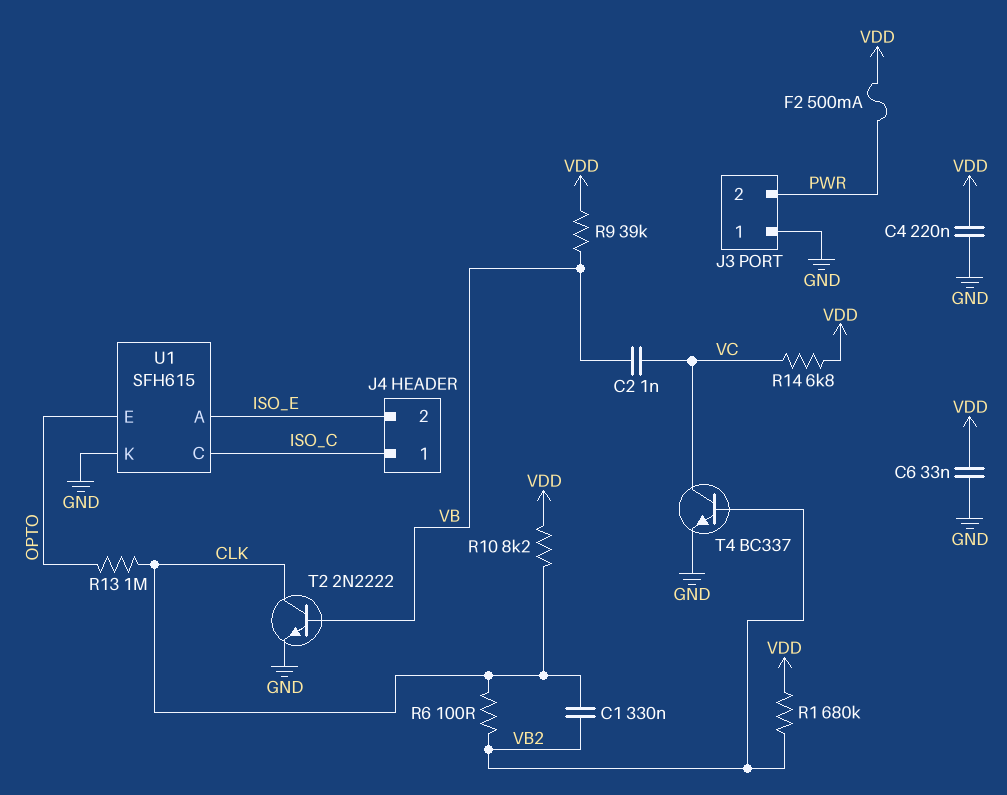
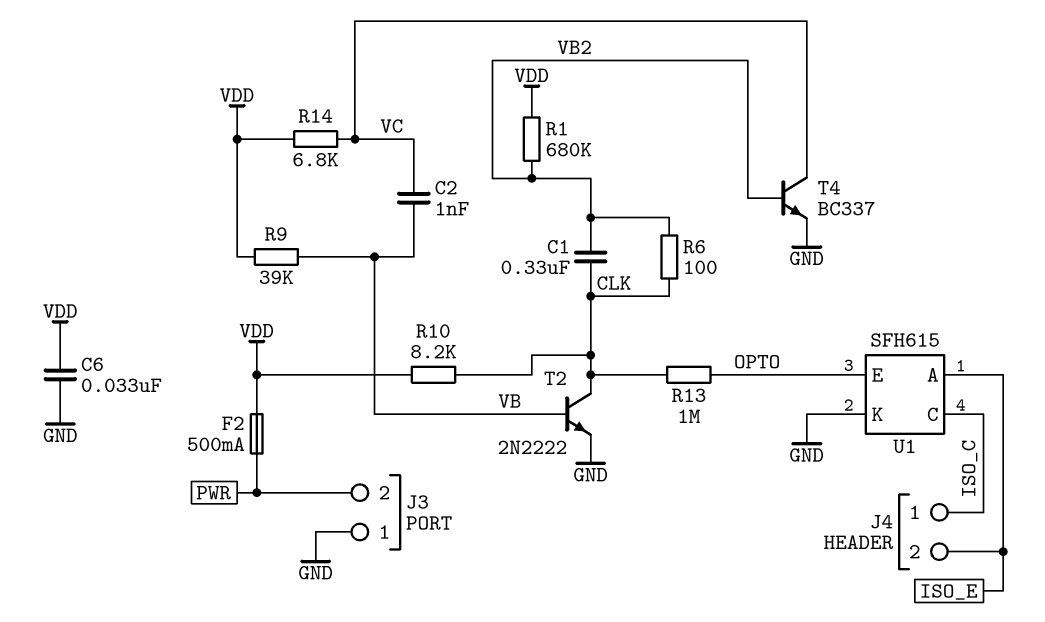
C4: 220nF (GND, VDD) -> none

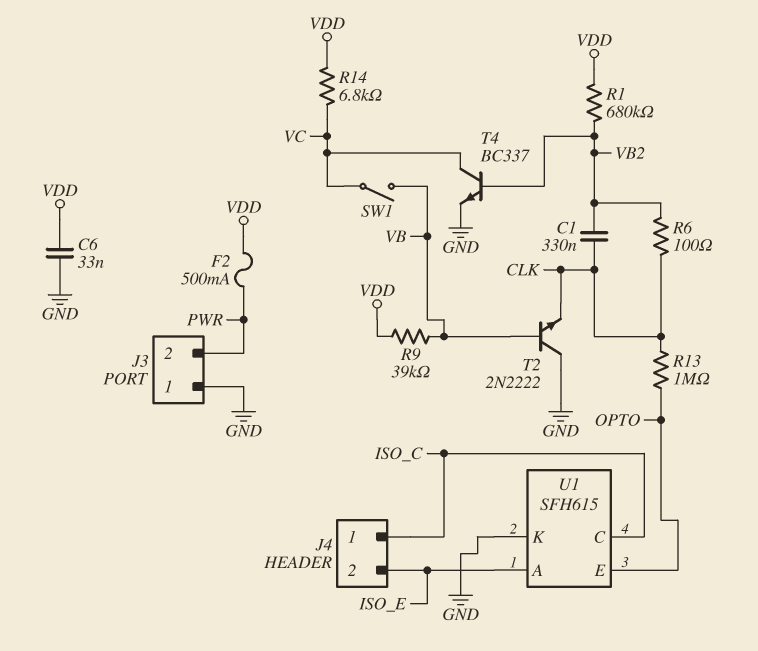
C2: 1nF (VB, VC) -> none
R10: 8.2k (CLK, VDD) -> none
SW1: none -> switch (VB, VC)
T2: NPN 2N2222 (B VB, C CLK, E GND) -> NPN 2N2222 (B VB, C GND, E CLK)

